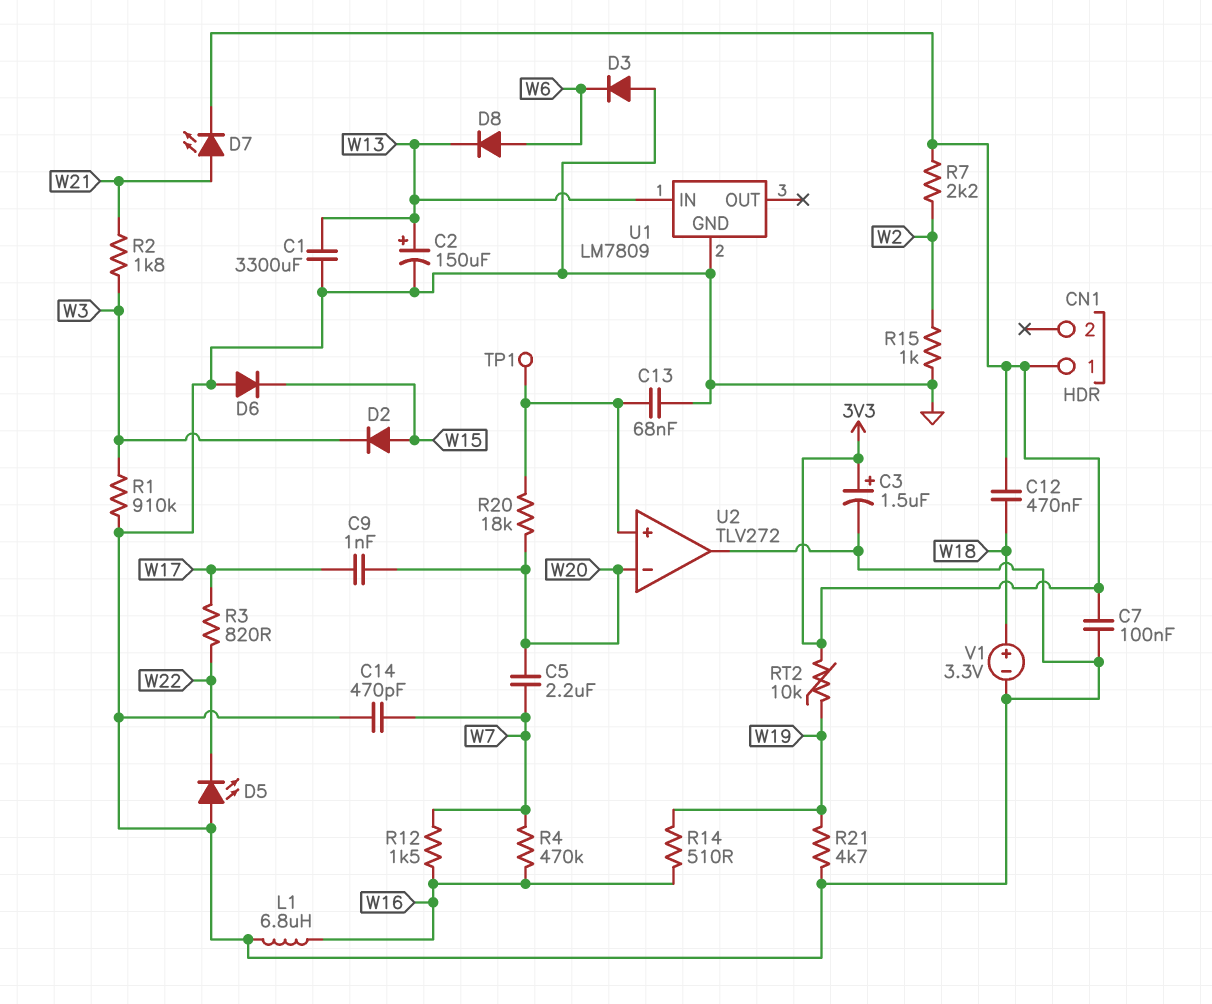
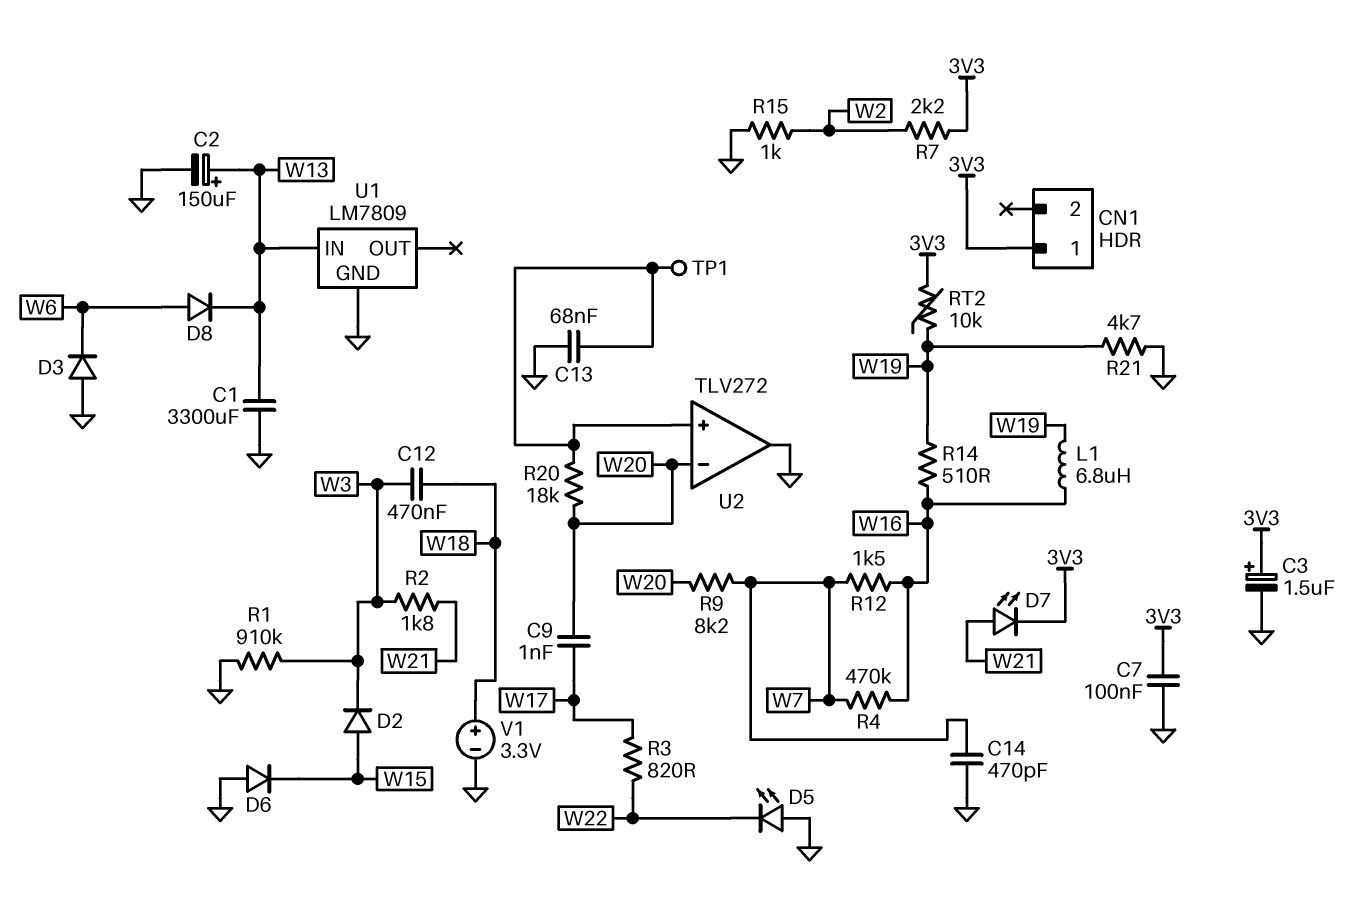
C5: 2.2uF (W7, W20) -> none
C12: 470nF (3V3, W18) -> 470nF (W3, W18)
L1: 6.8uH (GND, W16) -> 6.8uH (W16, W19)
R9: none -> 8.2k (W7, W20)

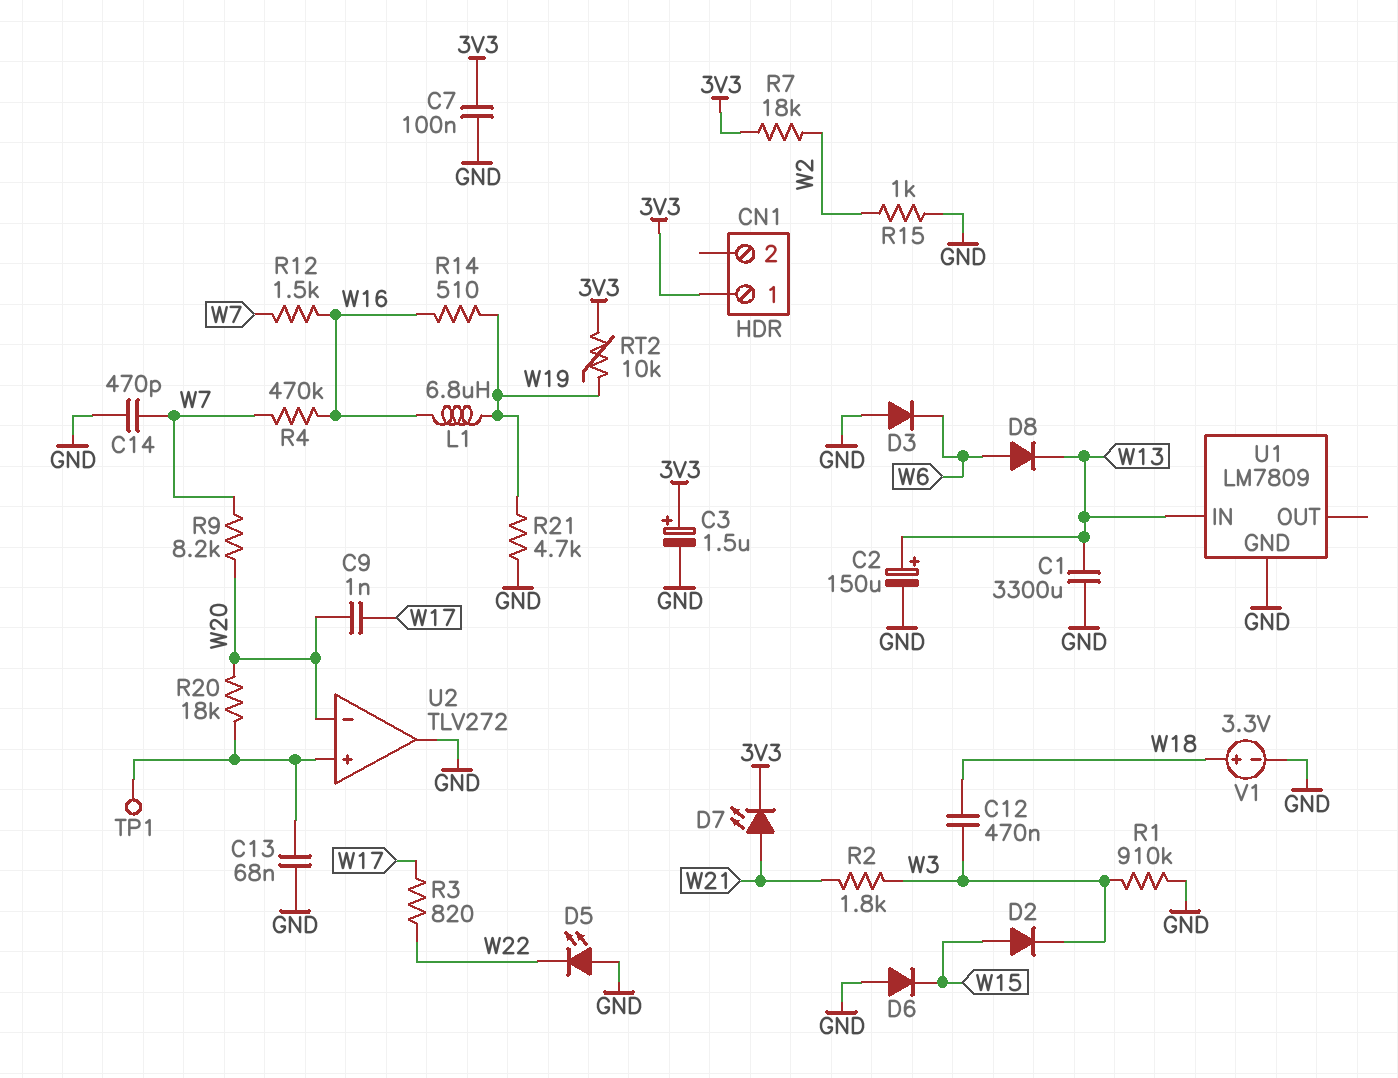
R7: 2.2k (3V3, W2) -> 18k (3V3, W2)

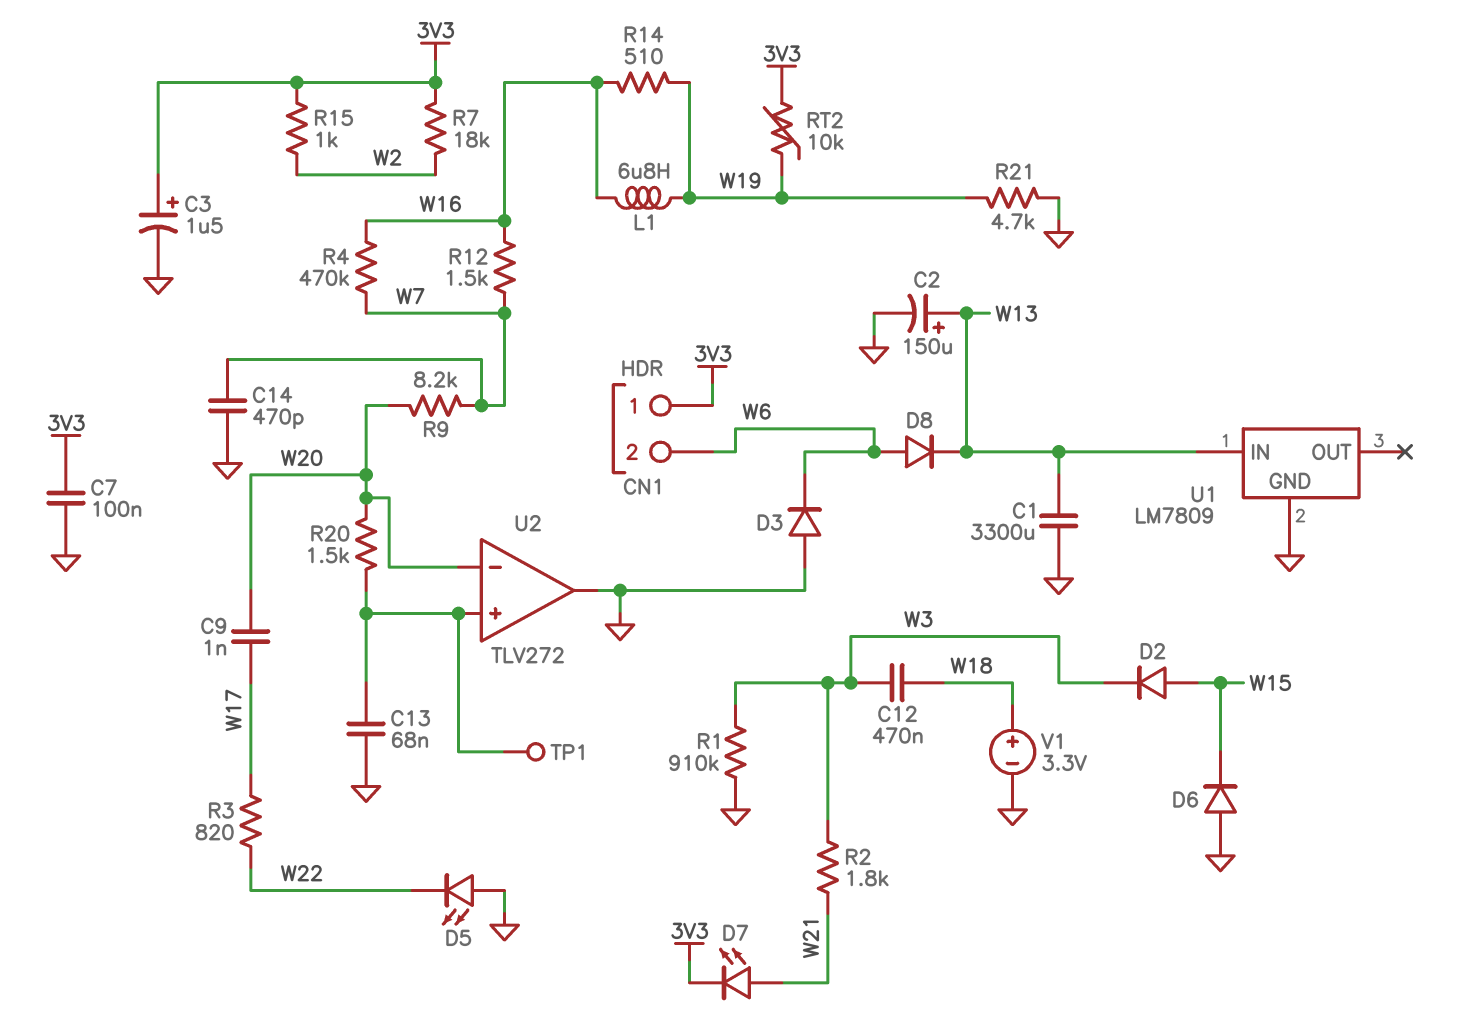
CN1 pin 2: none -> W6
R15: 1k (GND, W2) -> 1k (3V3, W2)
R20: 18k (U2/in+, W20) -> 1.5k (U2/in+, W20)

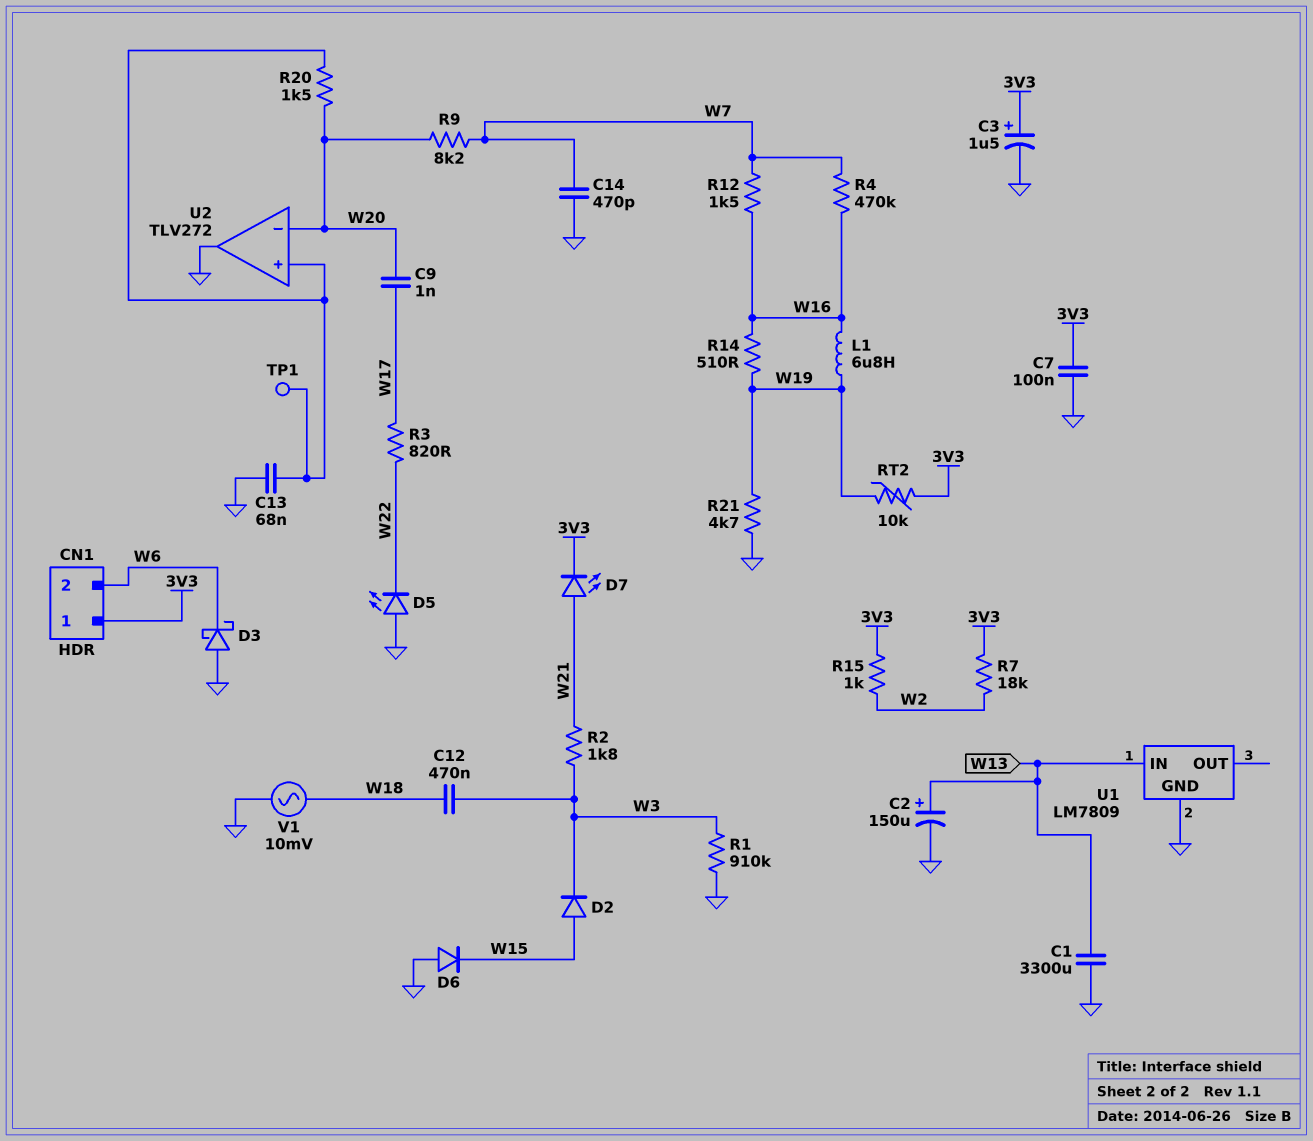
D3: diode (A GND, K W6) -> schottky (A GND, K W6)
D8: diode (A W6, K W13) -> none
V1: 3.3V (plus W18, minus GND) -> AC 10mV (GND, W18)

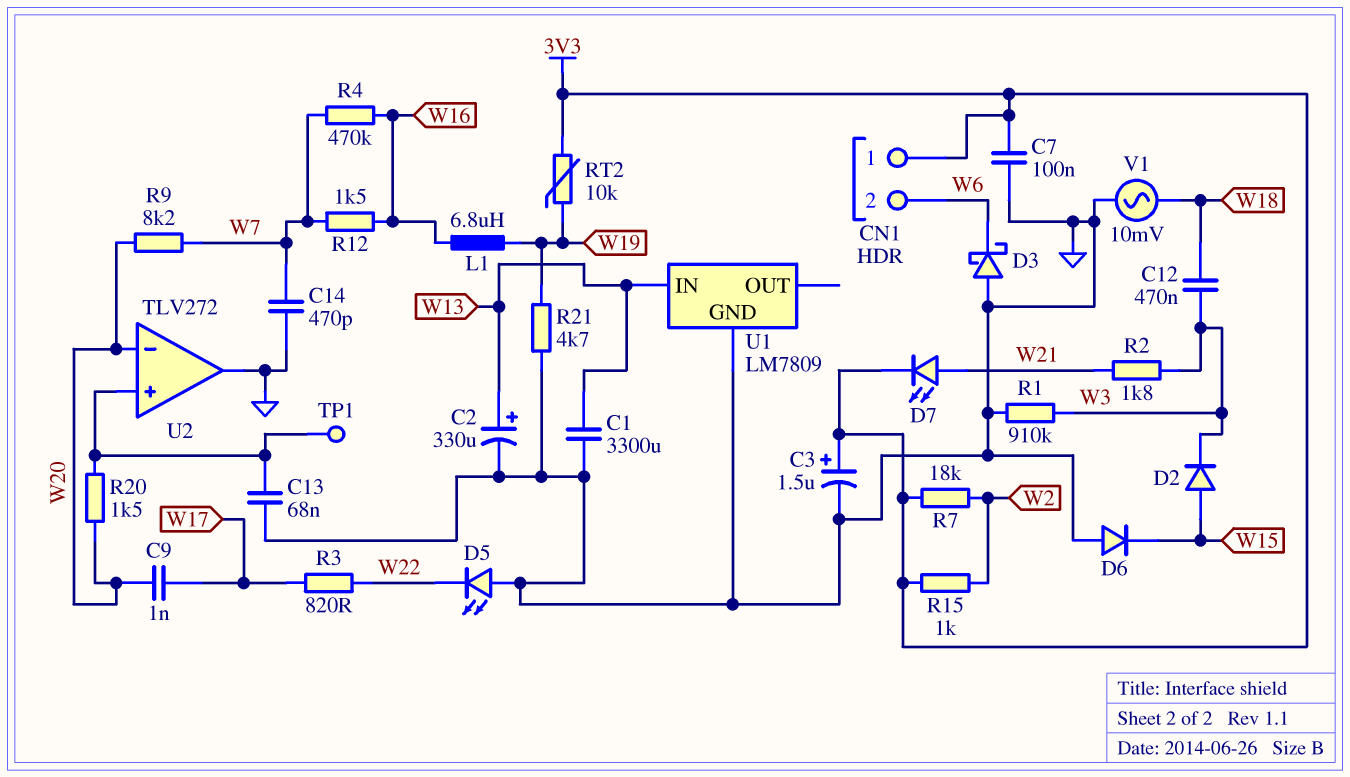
C2: 150uF (plus W13, minus GND) -> 330uF (plus W13, minus GND)
R14: 510 (W16, W19) -> none

